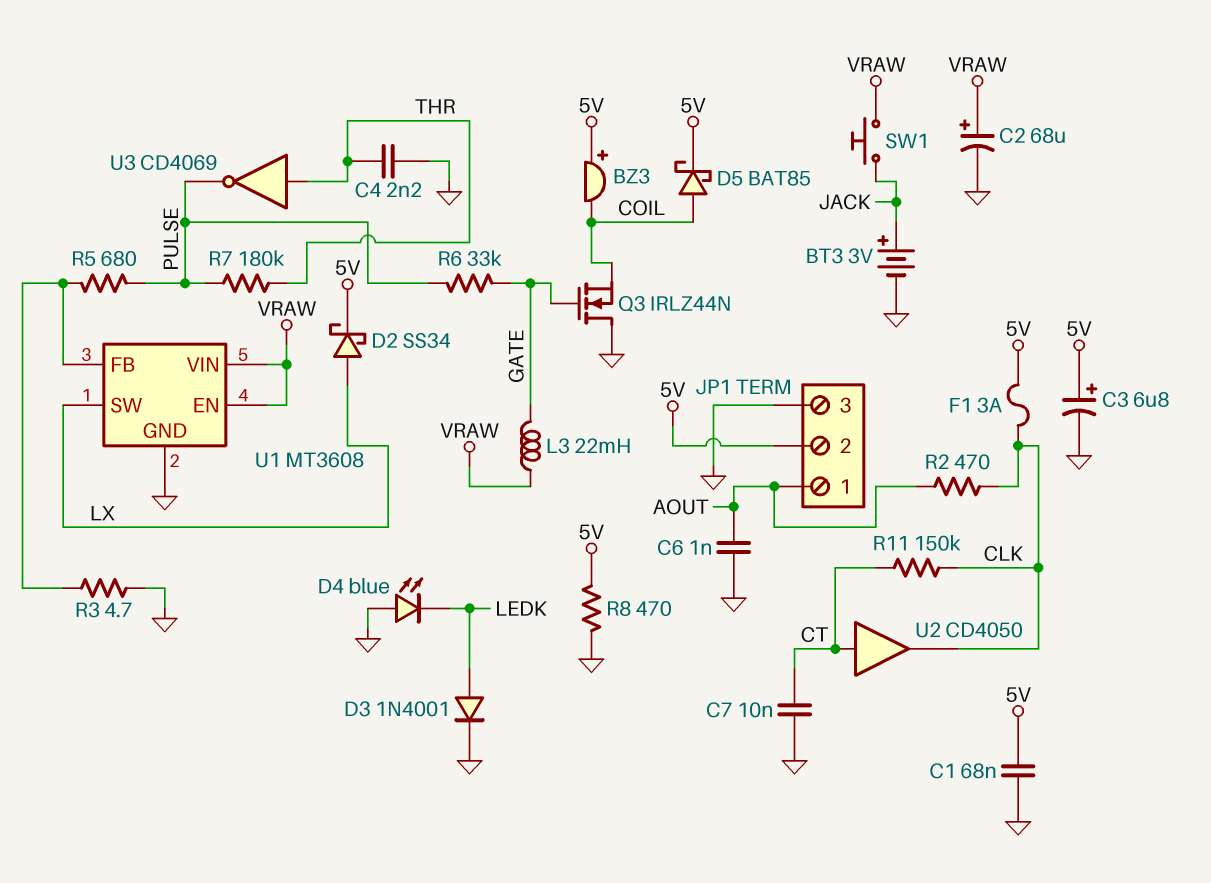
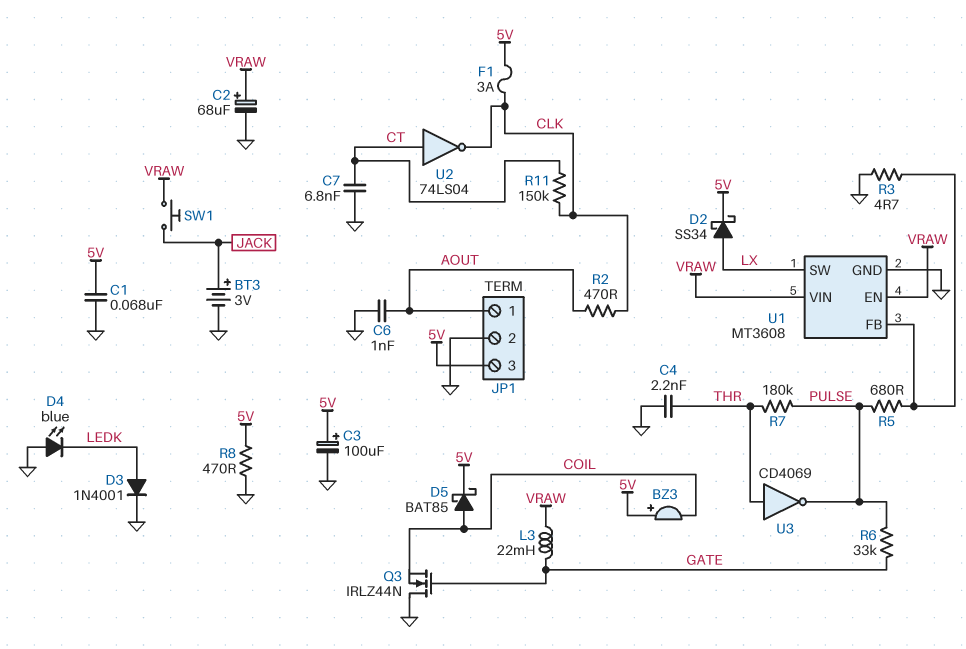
C3: 6.8uF (plus 5V, minus GND) -> 100uF (plus 5V, minus GND)
C7: 10nF (CT, GND) -> 6.8nF (CT, GND)
JP1 pin 2: 5V -> GND
JP1 pin 3: GND -> 5V
U2: buffer CD4050 (in CT, out CLK) -> NOT 74LS04 (in CT, out CLK)

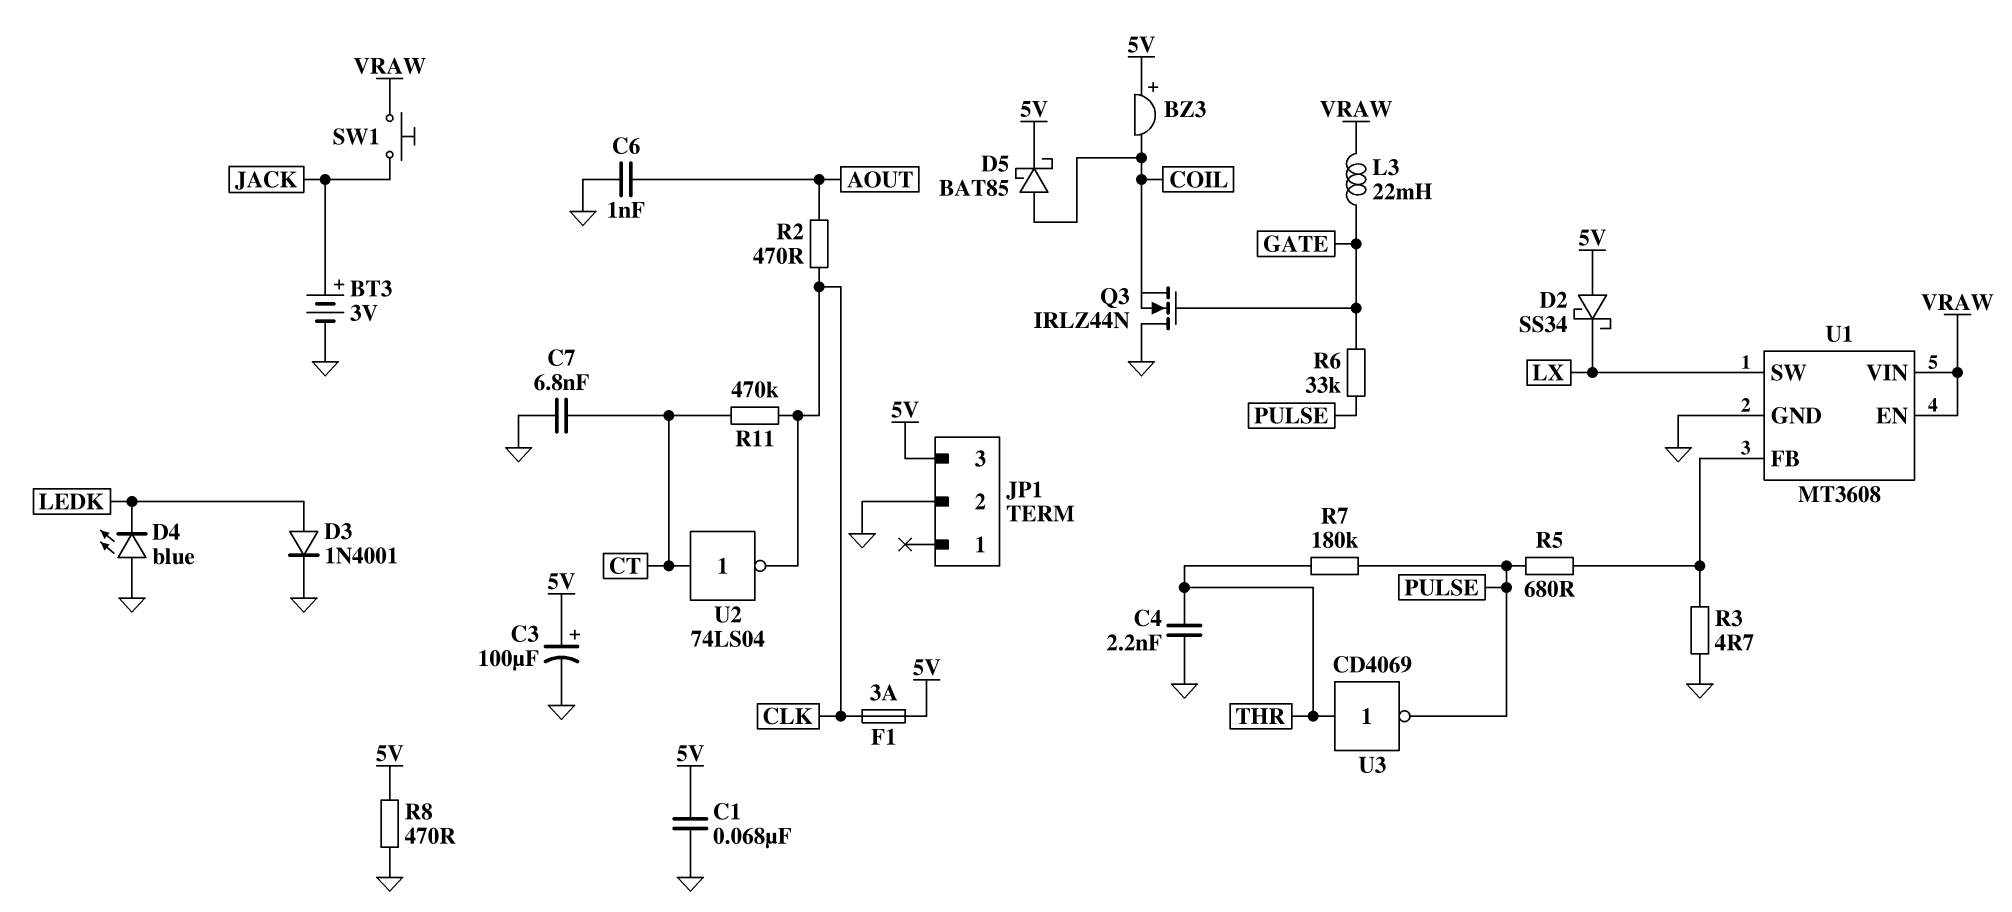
C2: 68uF (plus VRAW, minus GND) -> none
D2: schottky SS34 (A LX, K 5V) -> schottky SS34 (A 5V, K LX)
JP1 pin 1: AOUT -> none
R11: 150k (CLK, CT) -> 470k (CLK, CT)

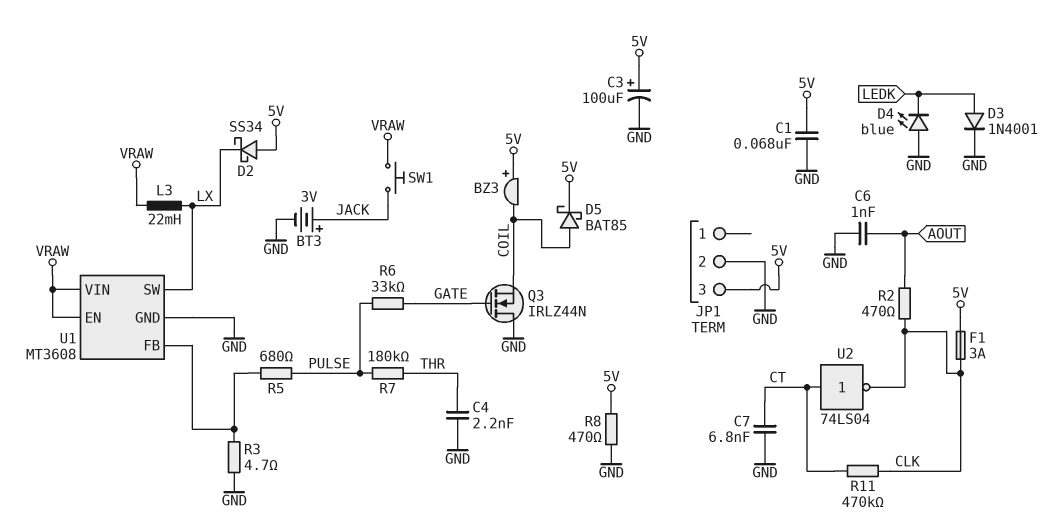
L3: 22mH (GATE, VRAW) -> 22mH (LX, VRAW)
U3: NOT CD4069 (in THR, out PULSE) -> none

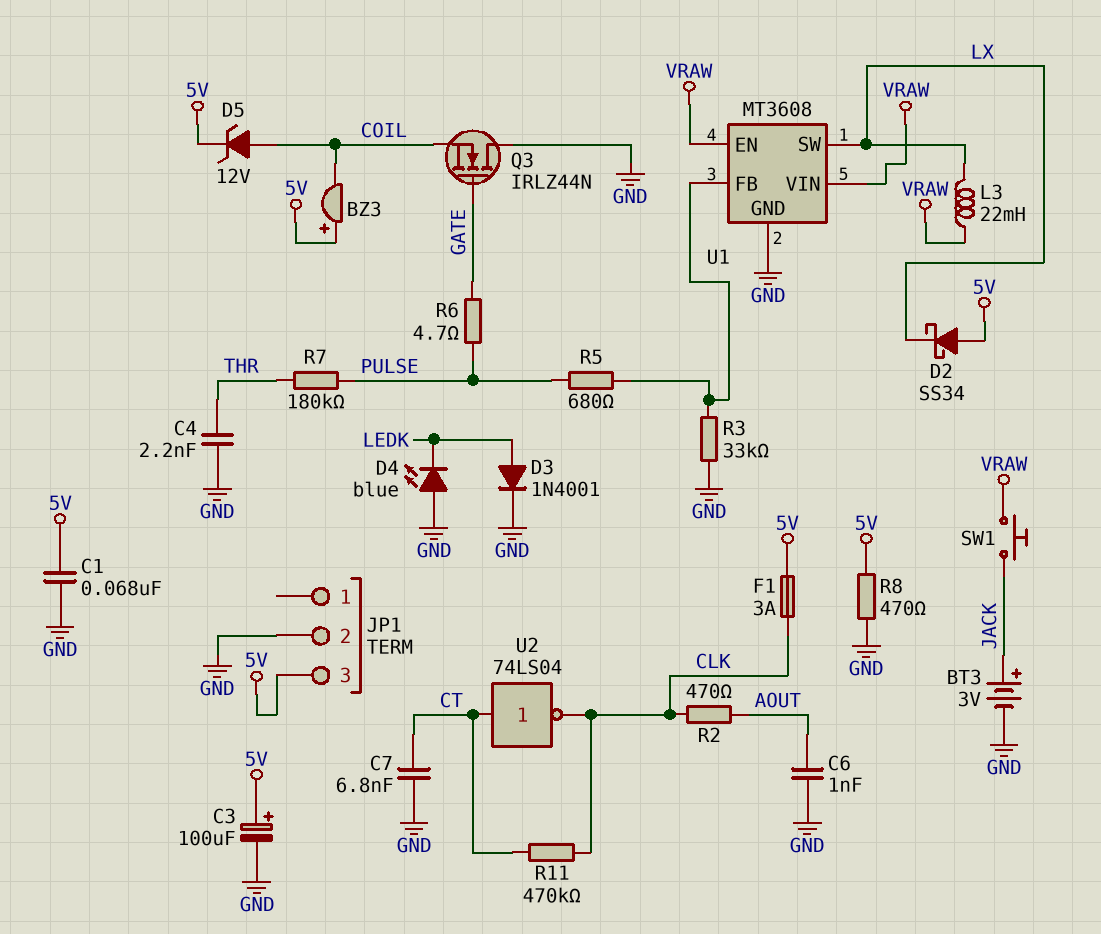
D5: schottky BAT85 (A COIL, K 5V) -> zener 12V (A COIL, K 5V)
R3: 4.7 (GND, U1/FB) -> 33k (GND, U1/FB)
R6: 33k (GATE, PULSE) -> 4.7 (GATE, PULSE)

